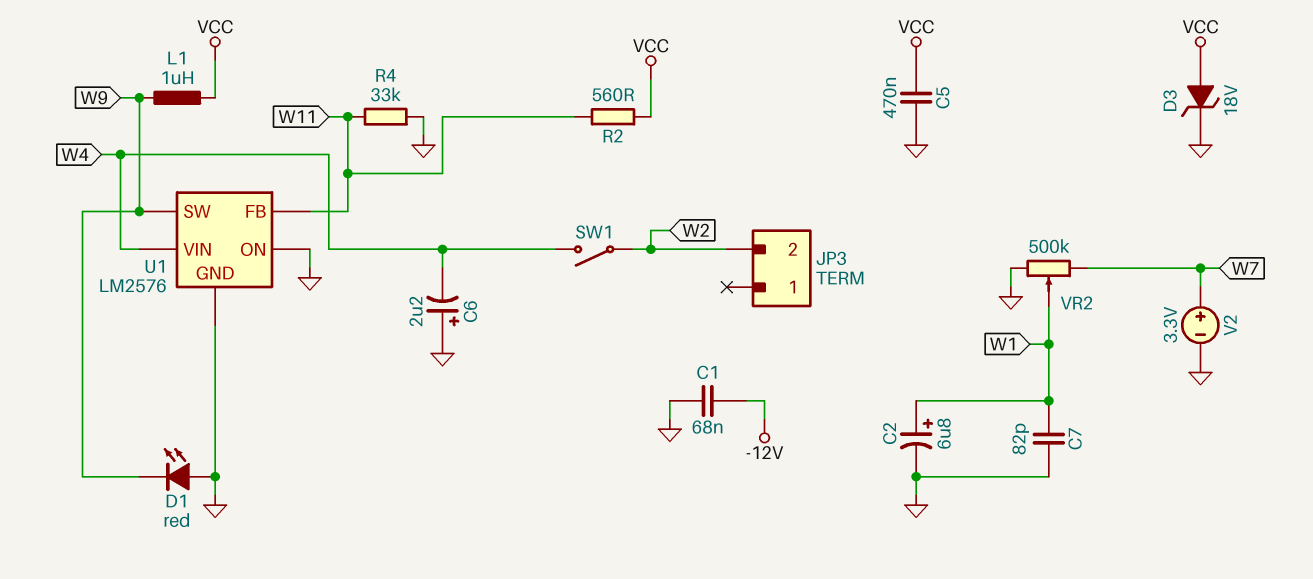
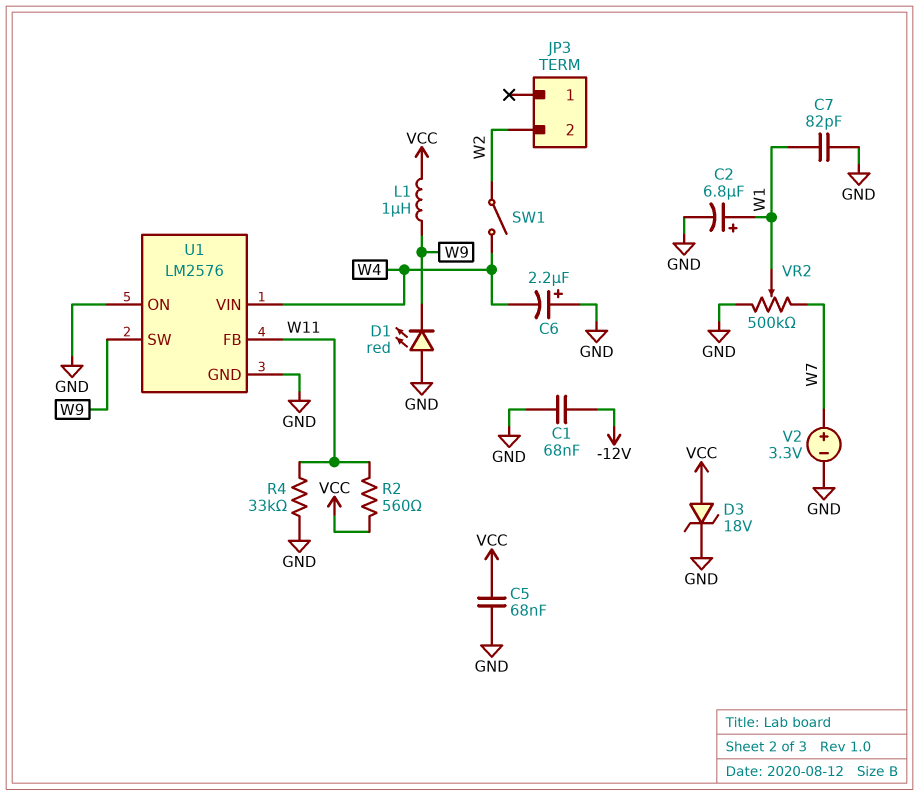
C5: 470nF (GND, VCC) -> 68nF (GND, VCC)

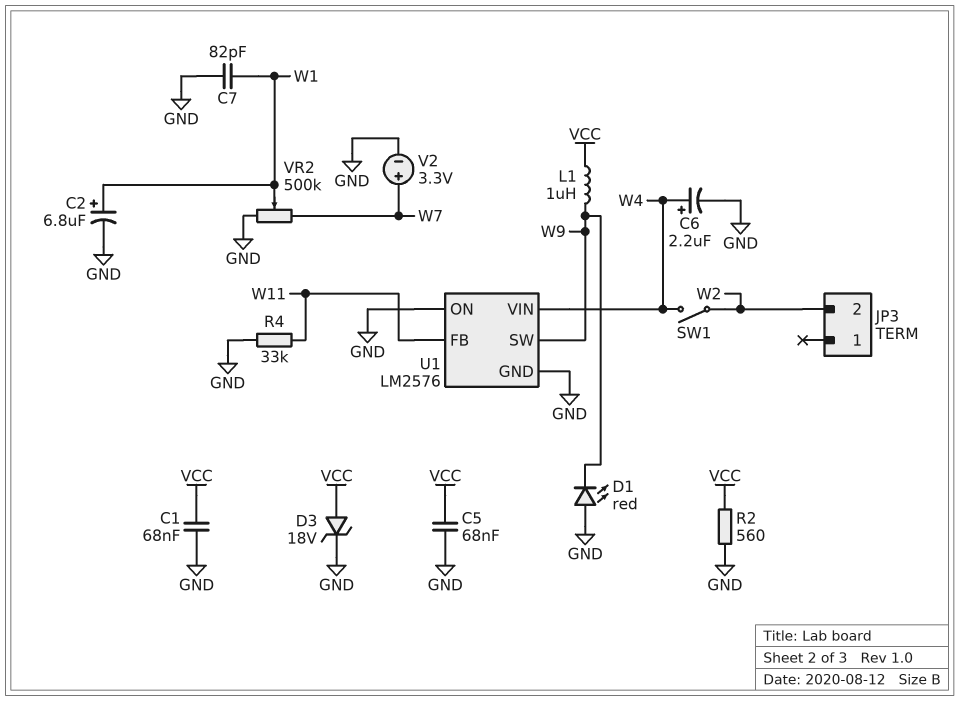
C1: 68nF (-12V, GND) -> 68nF (GND, VCC)
C6: 2.2uF (plus GND, minus W4) -> 2.2uF (plus W4, minus GND)
R2: 560 (VCC, W11) -> 560 (GND, VCC)

